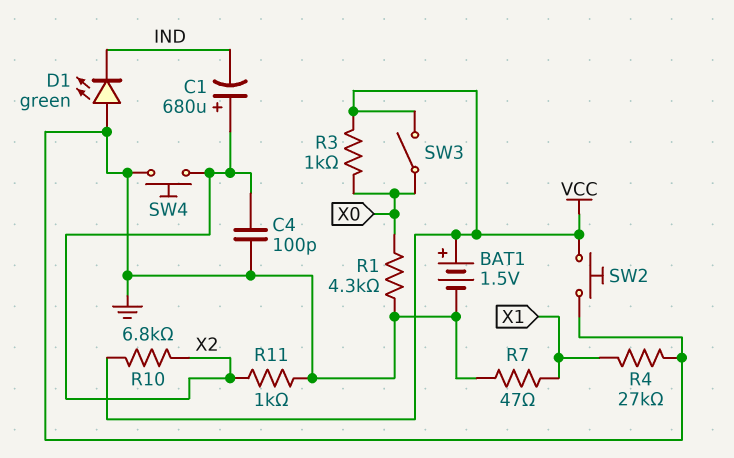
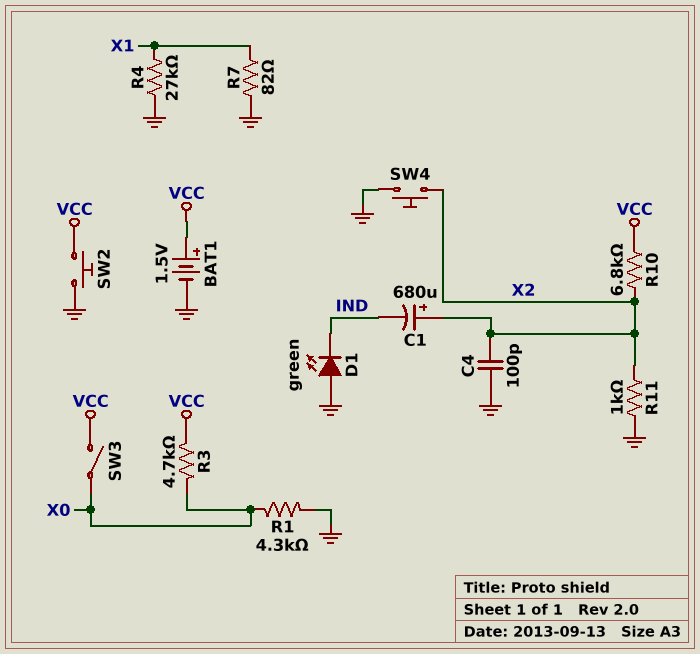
R3: 1k (VCC, X0) -> 4.7k (VCC, X0)
R7: 47 (GND, X1) -> 82 (GND, X1)

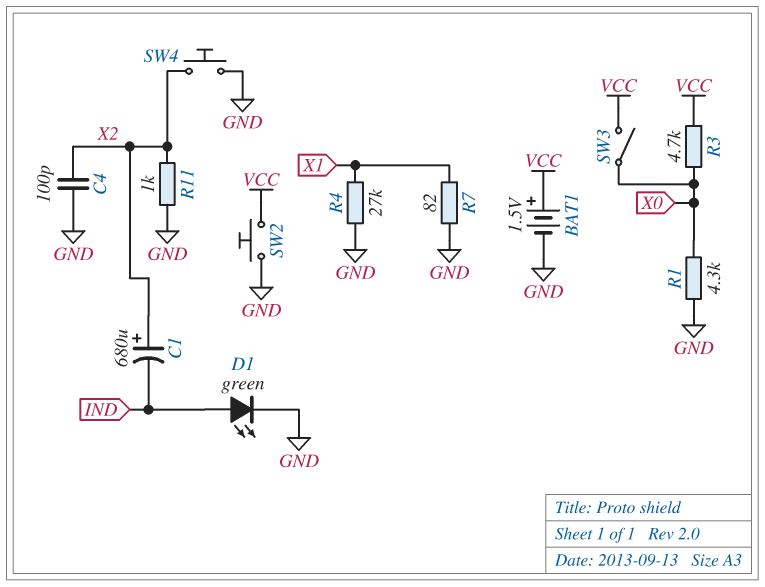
D1: LED green (A GND, K IND) -> LED green (A IND, K GND)
R10: 6.8k (VCC, X2) -> none

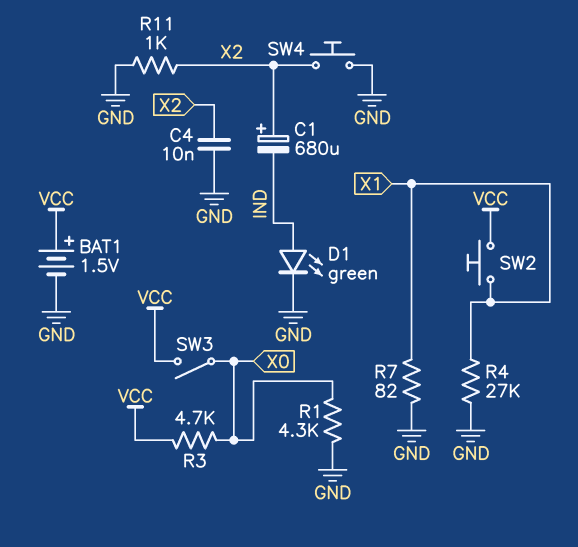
C4: 100pF (GND, X2) -> 10nF (GND, X2)
SW2: button (GND, VCC) -> button (VCC, X1)

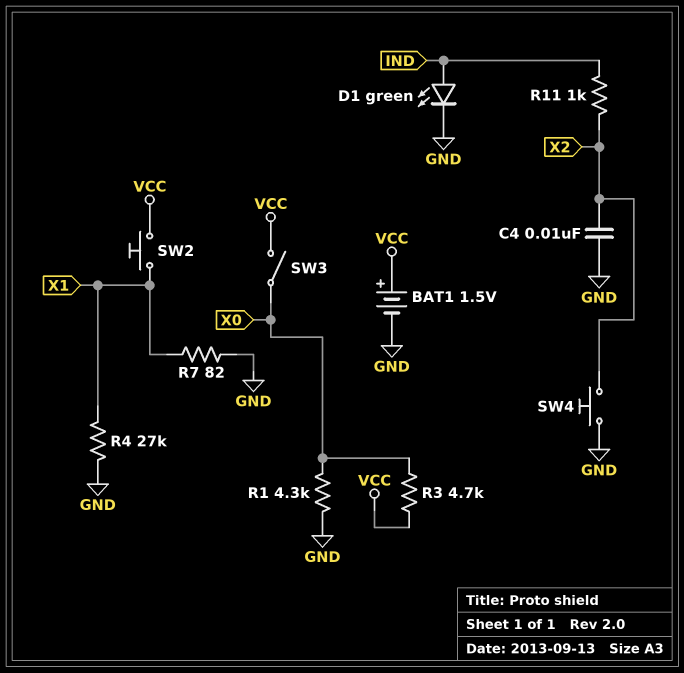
C1: 680uF (plus X2, minus IND) -> none
R11: 1k (GND, X2) -> 1k (IND, X2)

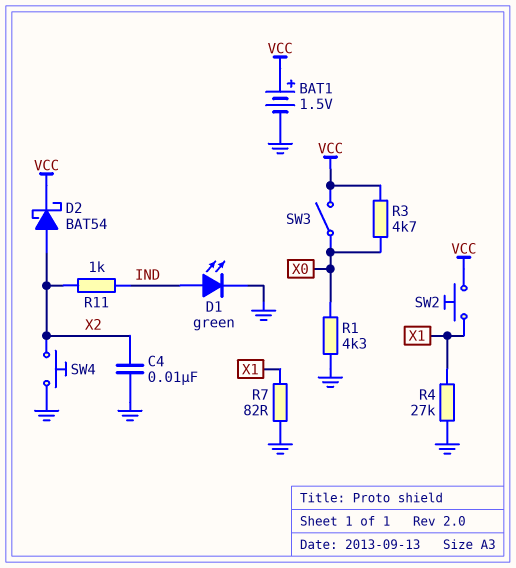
D2: none -> schottky BAT54 (A X2, K VCC)

